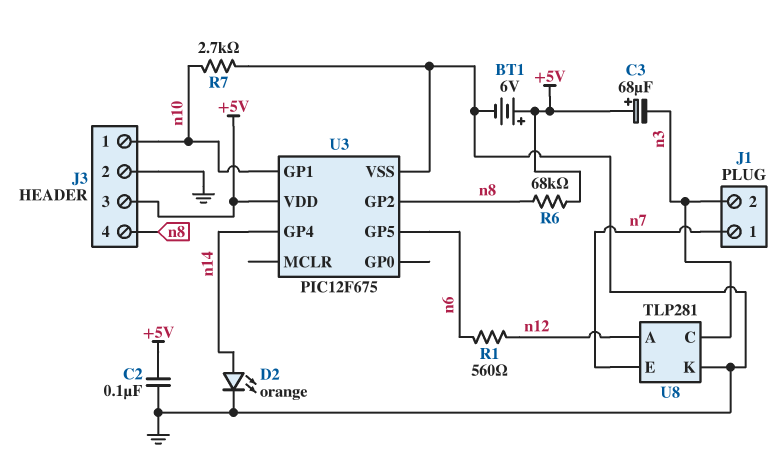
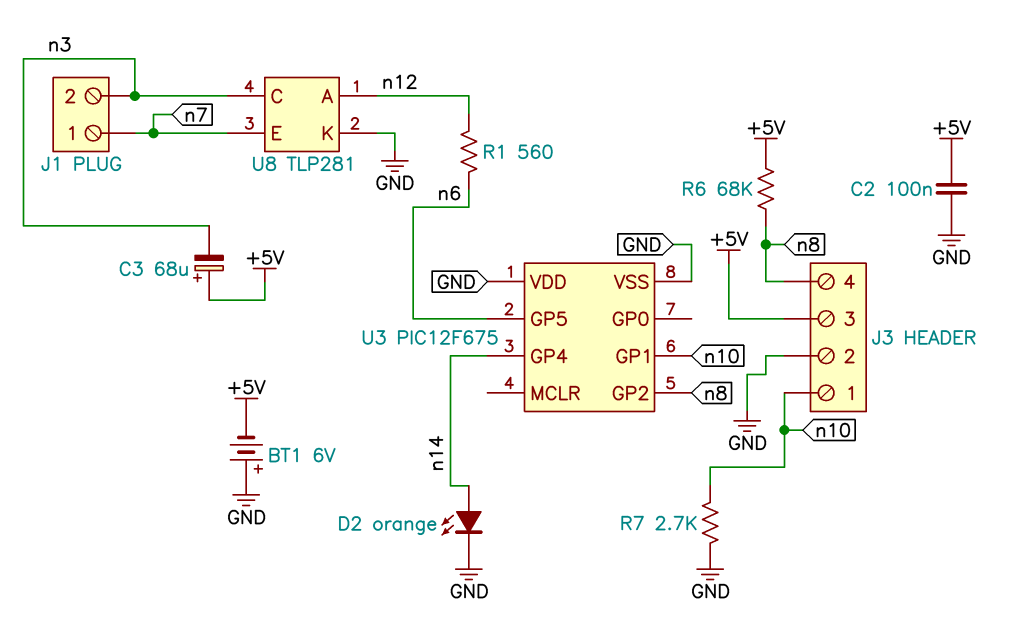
BT1: 6V (plus +5V, minus GND) -> 6V (plus GND, minus +5V)
U3 pin VDD: +5V -> GND

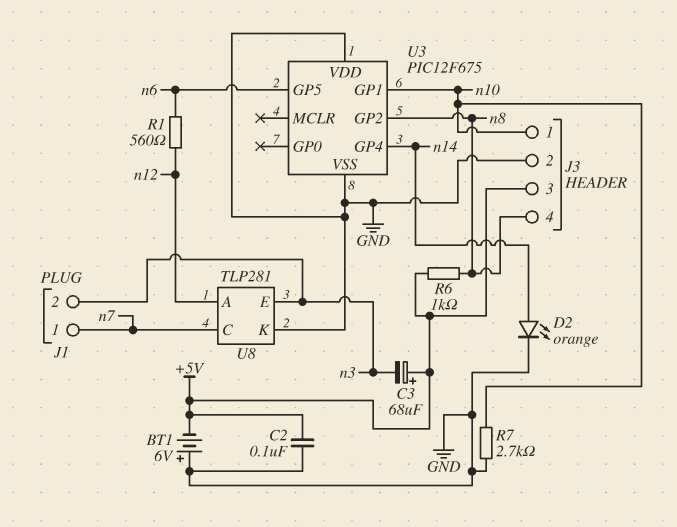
R6: 68k (+5V, n8) -> 1k (+5V, n8)
U8 pin C: n3 -> n7
U8 pin E: n7 -> n3

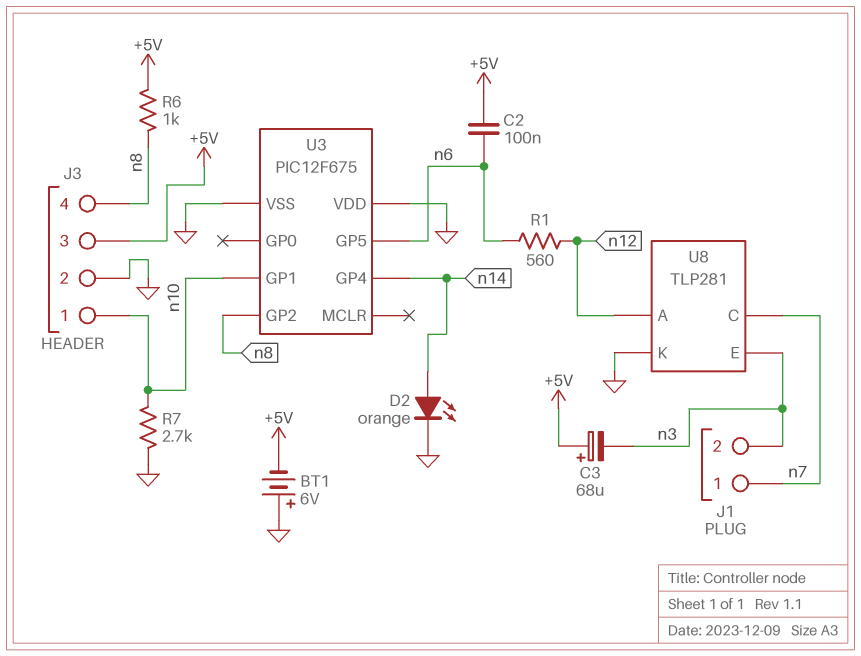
C2: 100nF (+5V, GND) -> 100nF (+5V, n6)

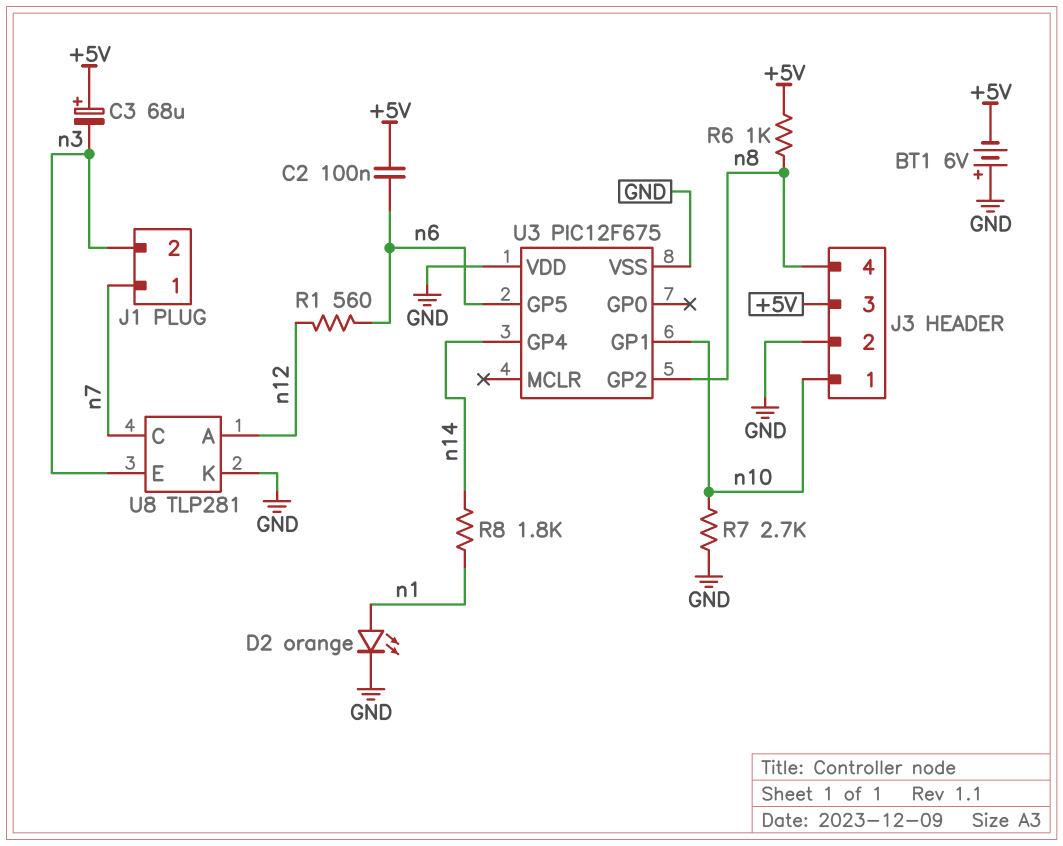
D2: LED orange (A n14, K GND) -> LED orange (A n1, K GND)
R8: none -> 1.8k (n1, n14)

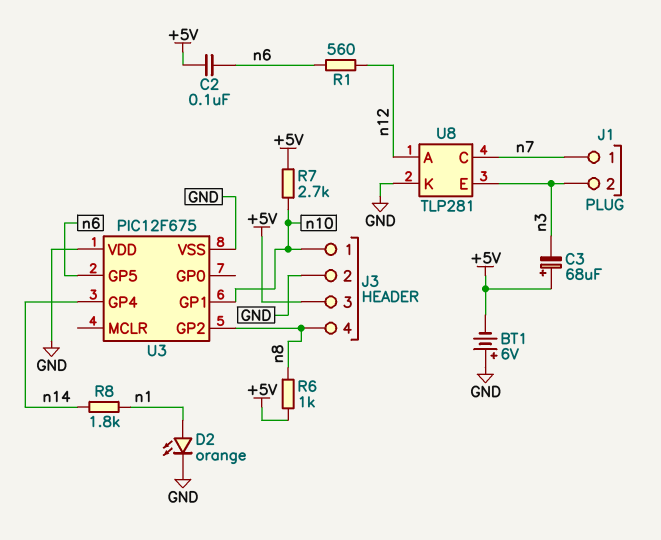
R7: 2.7k (GND, n10) -> 2.7k (+5V, n10)

